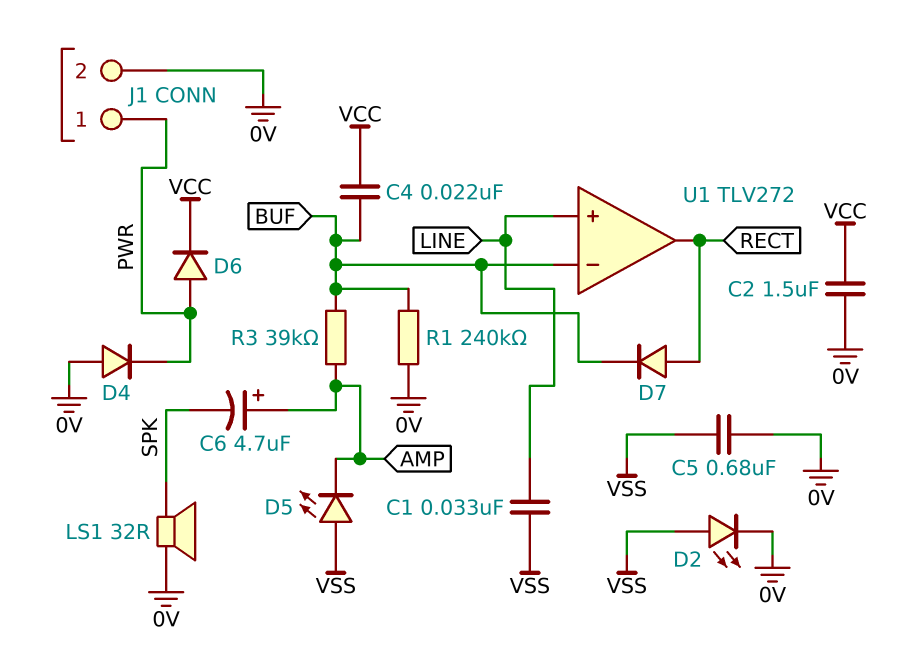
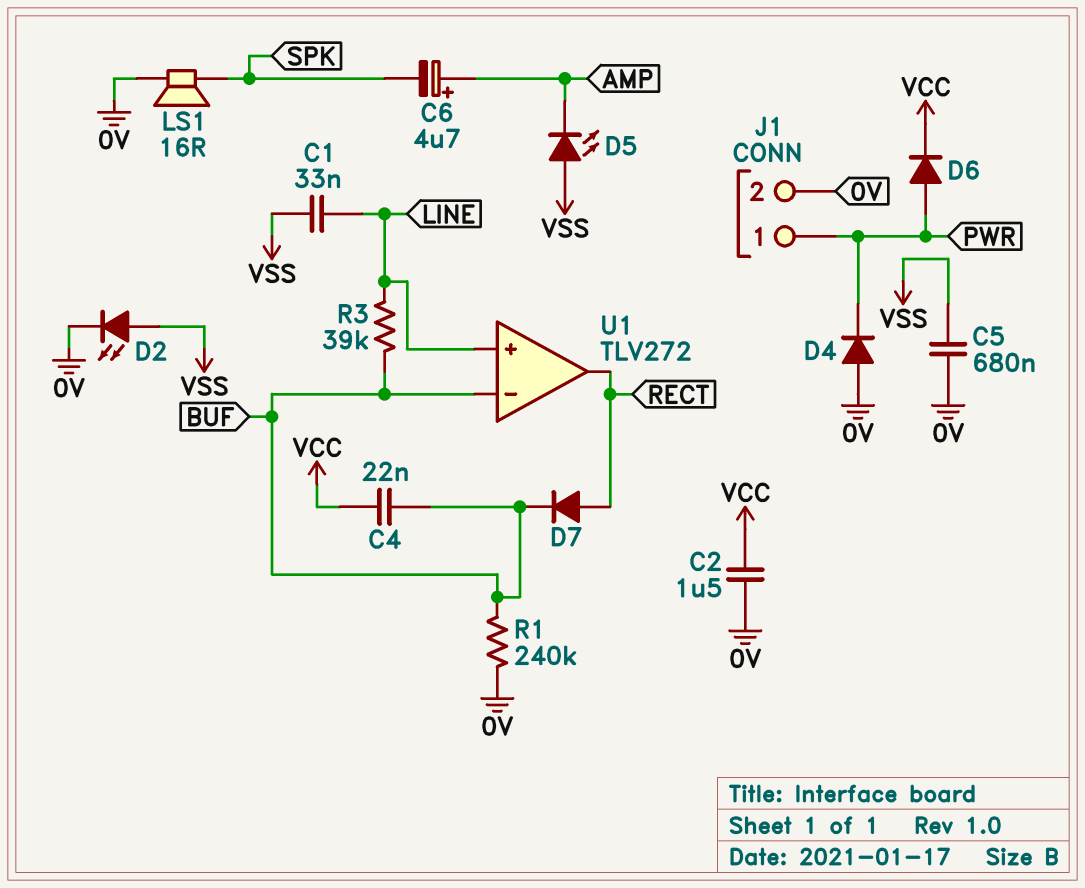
LS1: speaker 32R (0V, SPK) -> speaker 16R (0V, SPK)
R3: 39k (AMP, BUF) -> 39k (BUF, LINE)

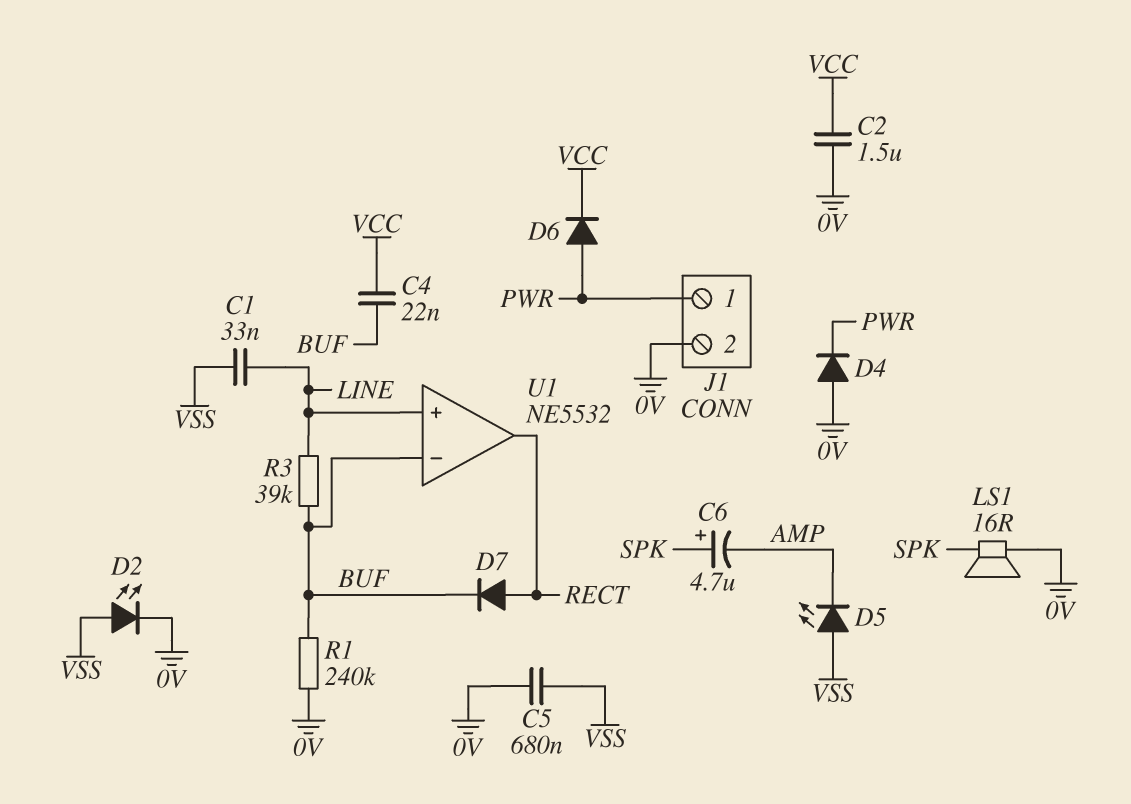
C6: 4.7uF (plus AMP, minus SPK) -> 4.7uF (plus SPK, minus AMP)
U1: TLV272 -> NE5532

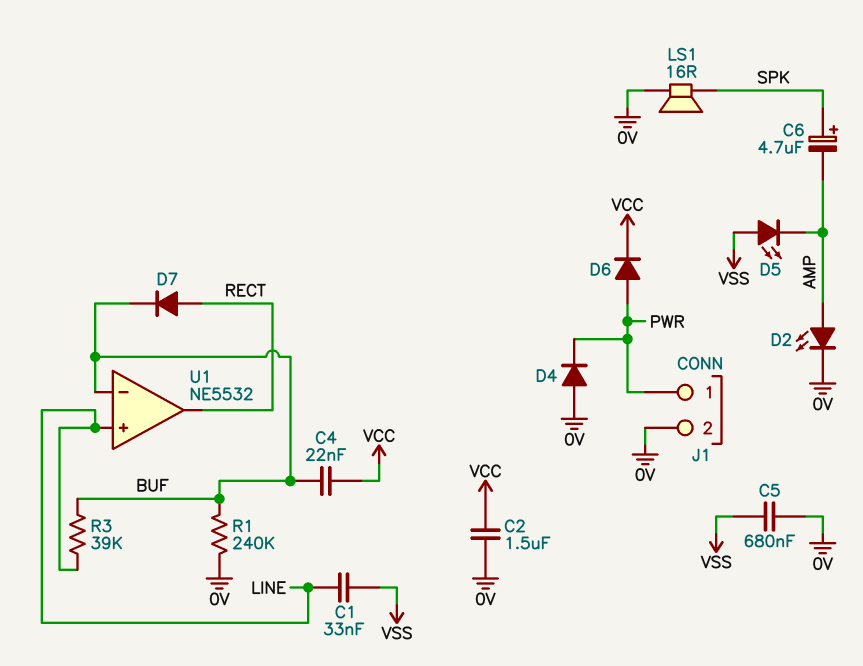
D2: LED (A VSS, K 0V) -> LED (A AMP, K 0V)

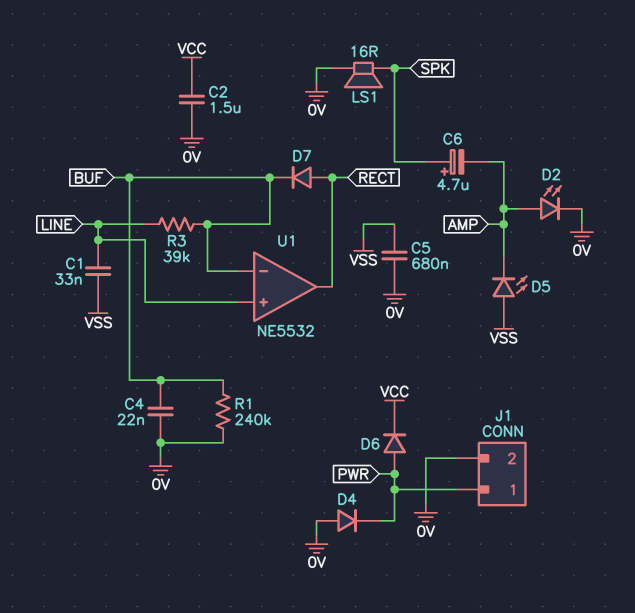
C4: 22nF (BUF, VCC) -> 22nF (0V, BUF)

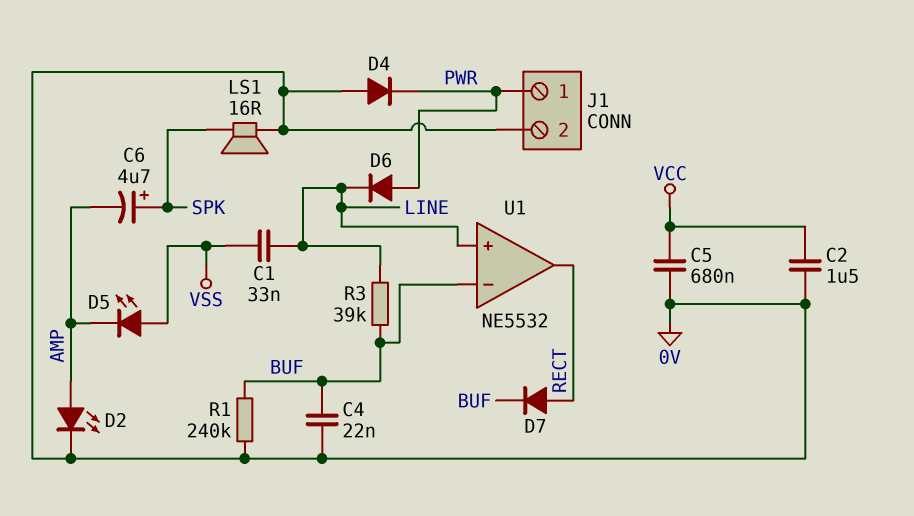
C5: 680nF (0V, VSS) -> 680nF (0V, VCC)
D6: diode (A PWR, K VCC) -> diode (A PWR, K LINE)

